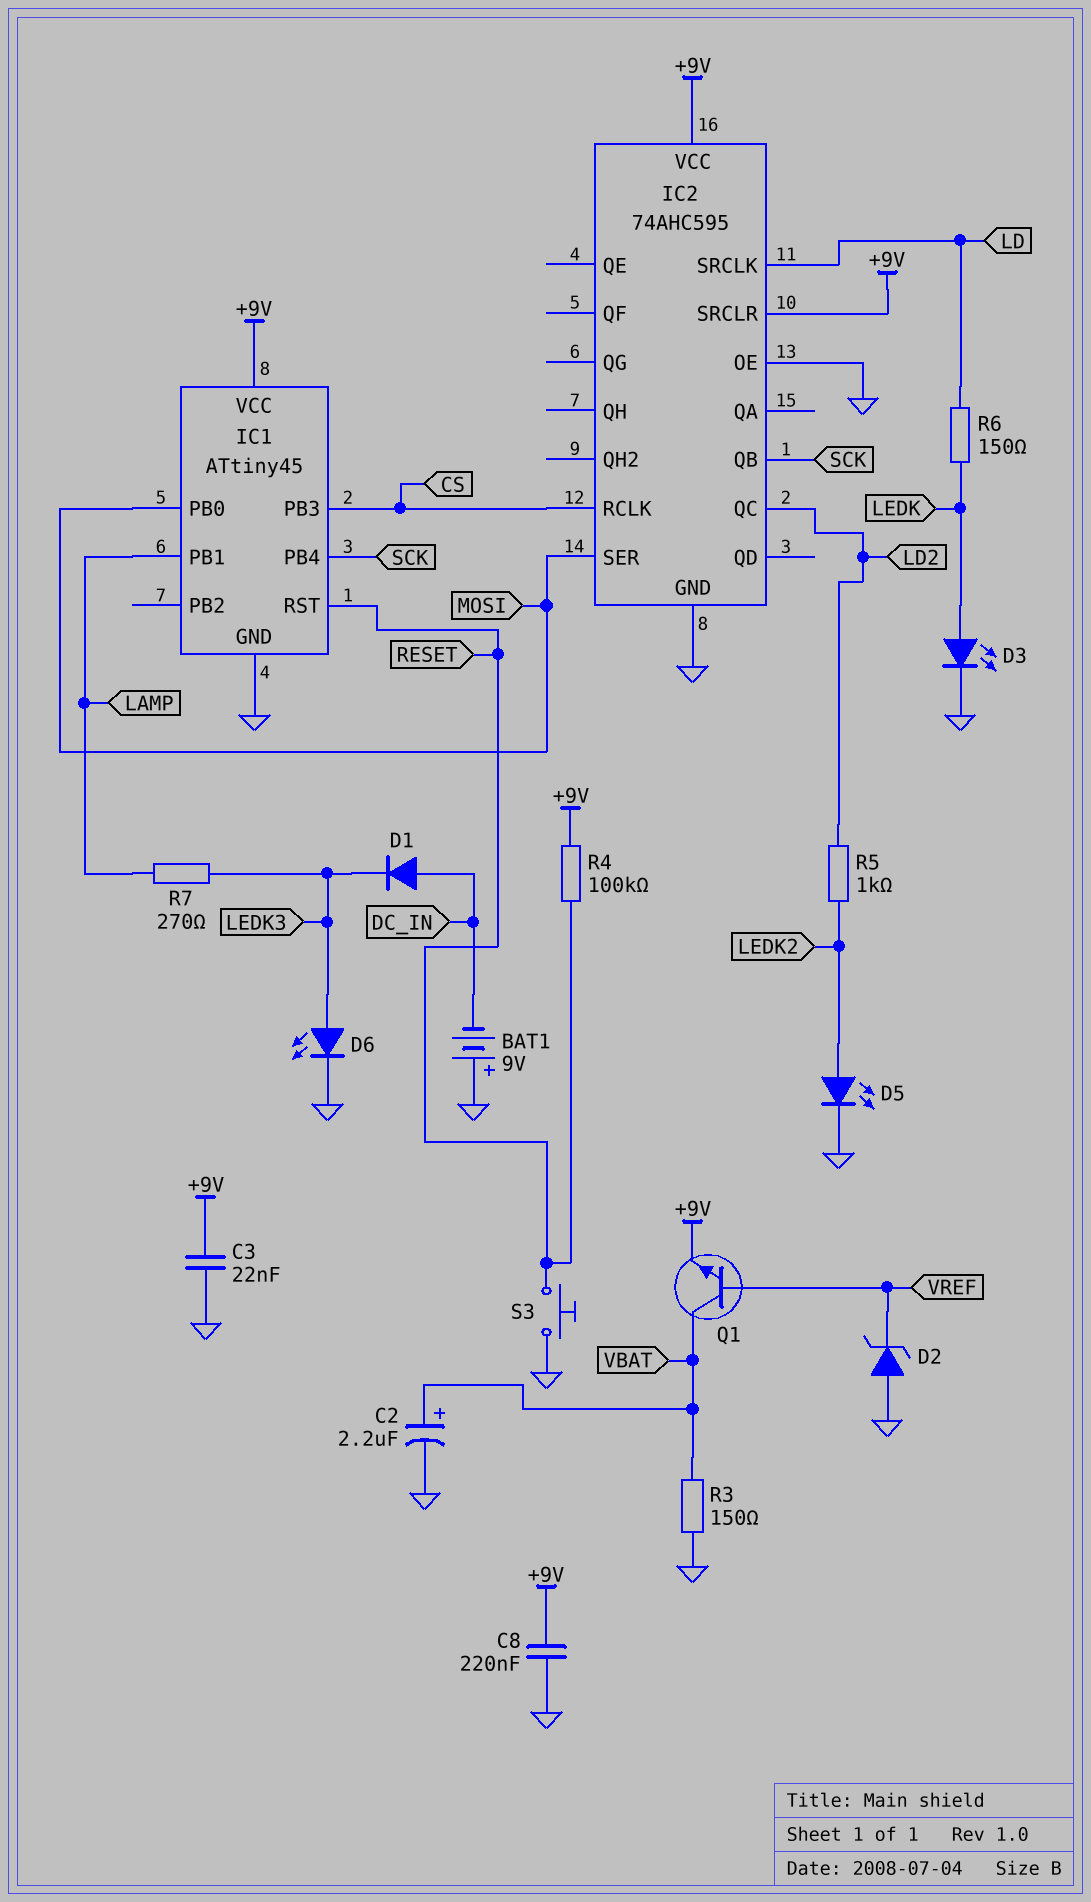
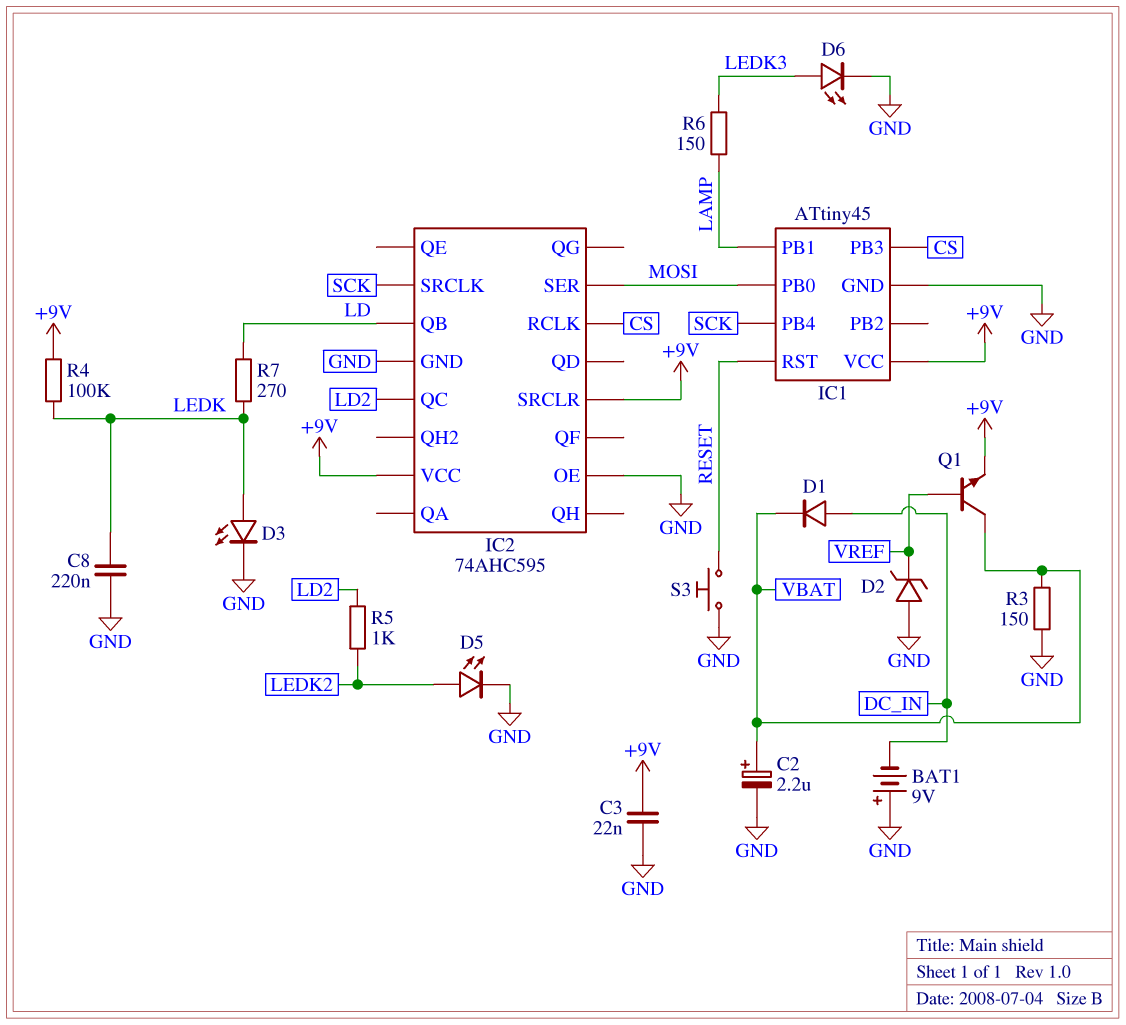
C8: 220nF (+9V, GND) -> 220nF (GND, LEDK)
D1: diode (A DC_IN, K LEDK3) -> diode (A DC_IN, K VBAT)
IC2 pin QB: SCK -> LD
IC2 pin SRCLK: LD -> SCK
R4: 100k (+9V, RESET) -> 100k (+9V, LEDK)
R6: 150 (LD, LEDK) -> 150 (LAMP, LEDK3)
R7: 270 (LAMP, LEDK3) -> 270 (LD, LEDK)

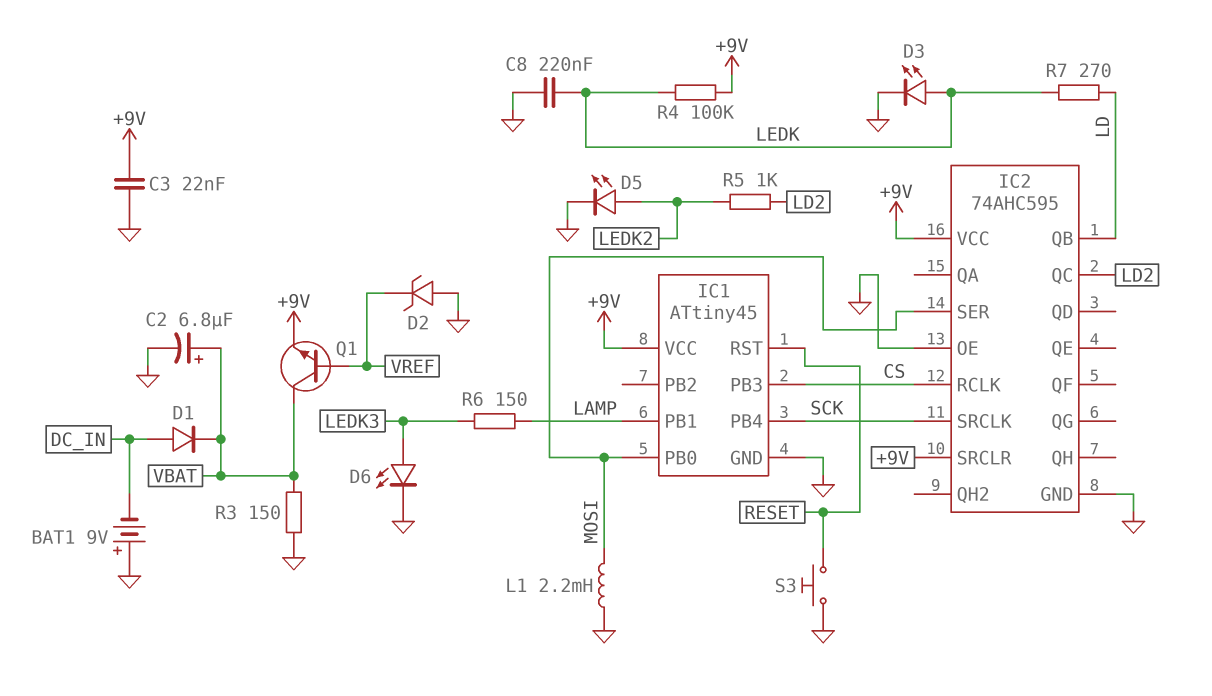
C2: 2.2uF (plus VBAT, minus GND) -> 6.8uF (plus VBAT, minus GND)
L1: none -> 2.2mH (GND, MOSI)

